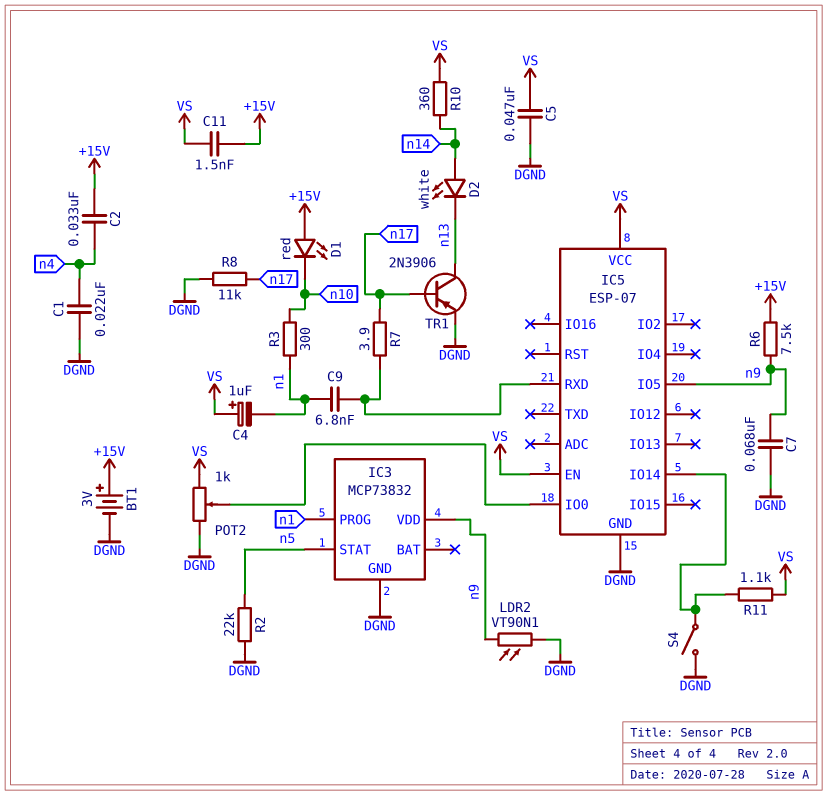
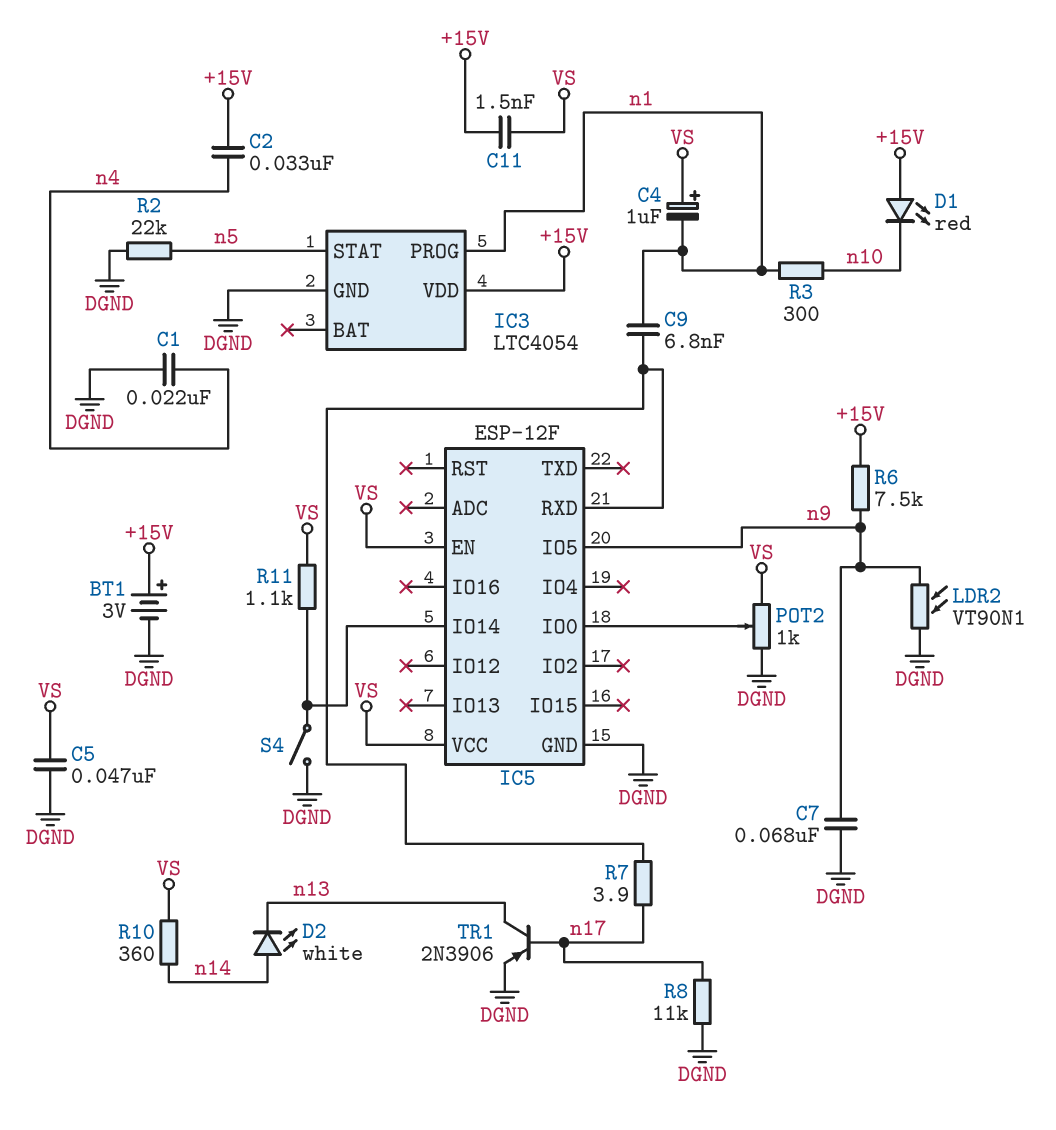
IC3: MCP73832 -> LTC4054
IC3 pin VDD: n9 -> +15V
IC5: ESP-07 -> ESP-12F

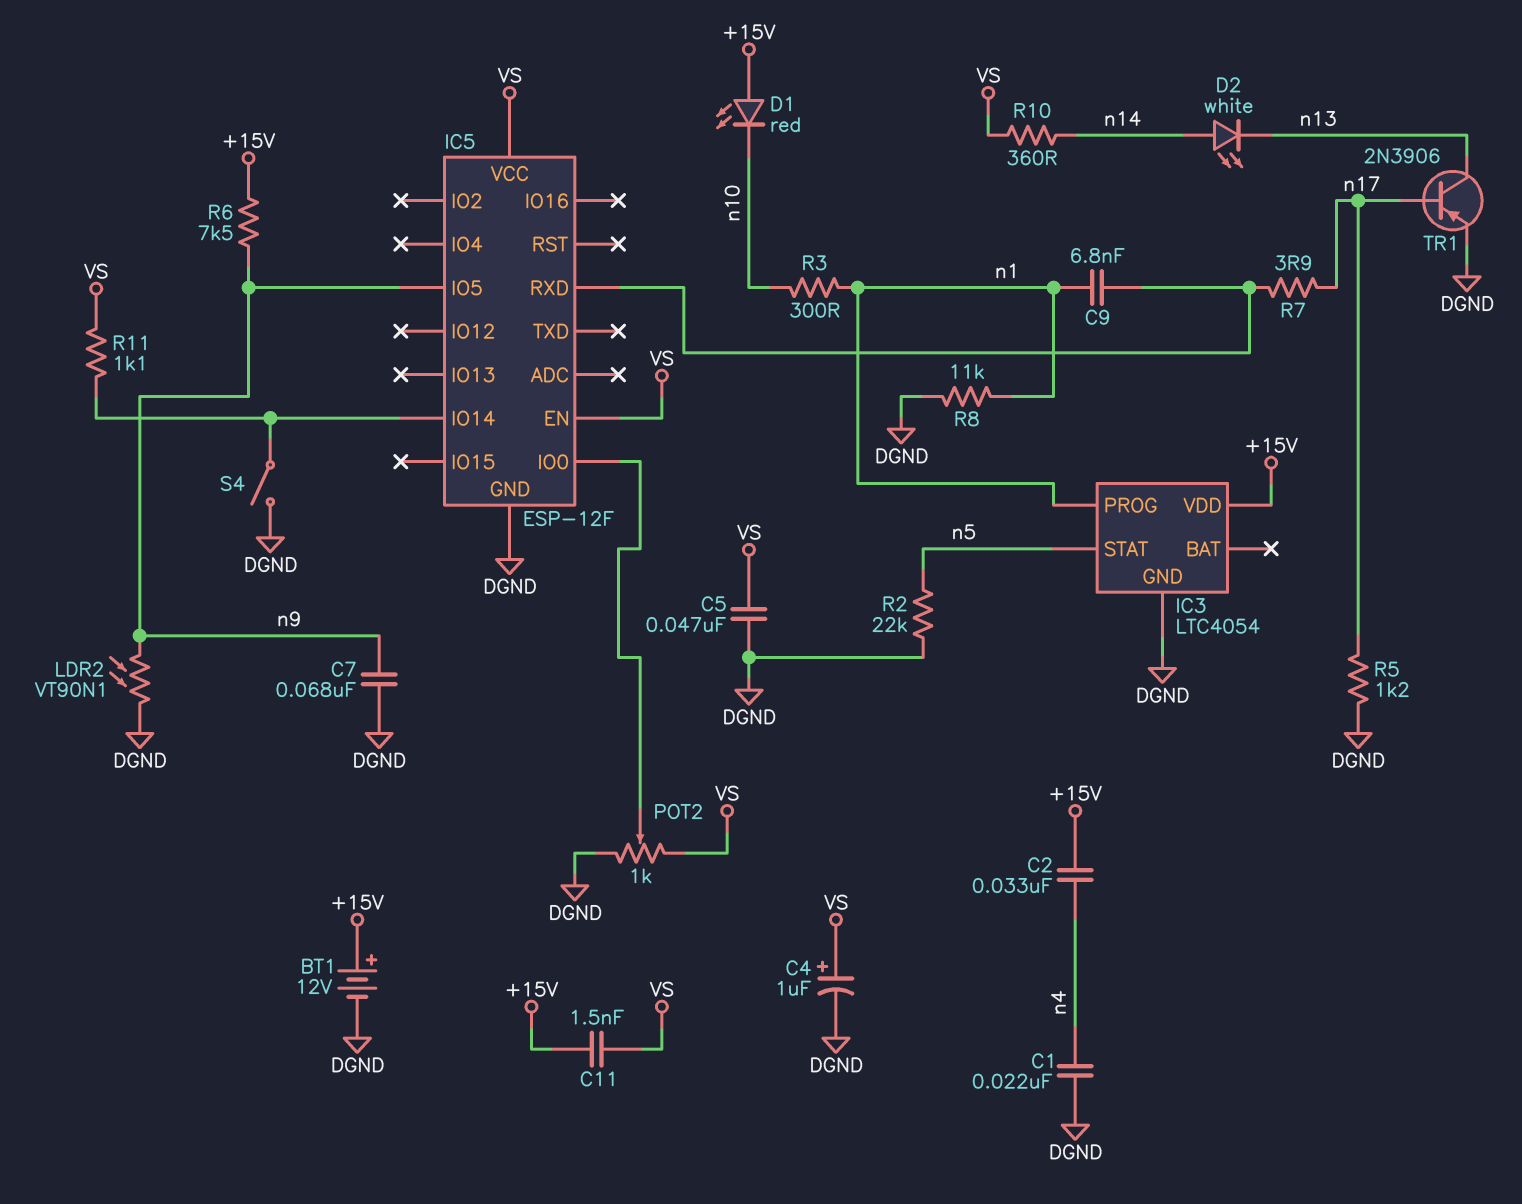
BT1: 3V (plus +15V, minus DGND) -> 12V (plus +15V, minus DGND)
C4: 1uF (plus VS, minus n1) -> 1uF (plus VS, minus DGND)
R5: none -> 1.2k (DGND, n17)
R8: 11k (DGND, n17) -> 11k (DGND, n1)

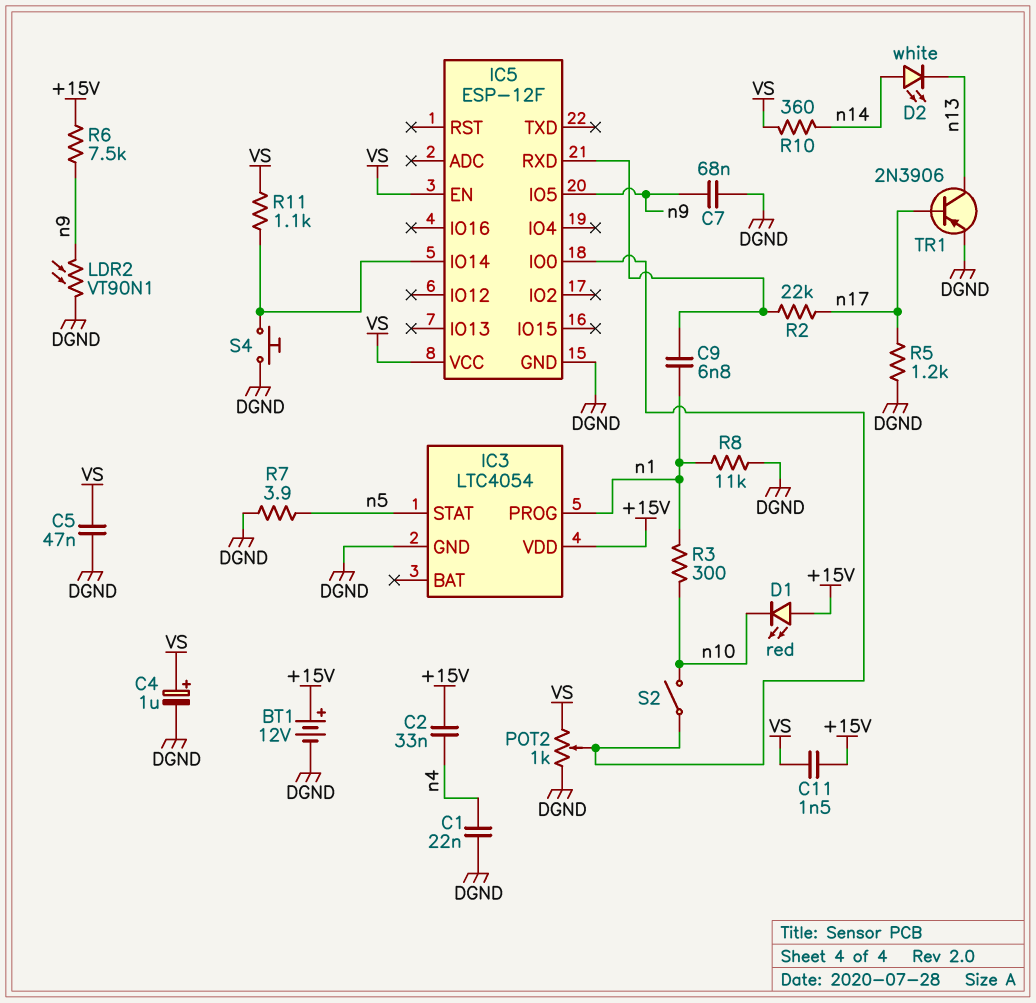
R2: 22k (DGND, n5) -> 22k (IC5/RXD, n17)
R7: 3.9 (IC5/RXD, n17) -> 3.9 (DGND, n5)
S2: none -> switch (IC5/IO0, n10)
S4: switch (DGND, IC5/IO14) -> button (DGND, IC5/IO14)

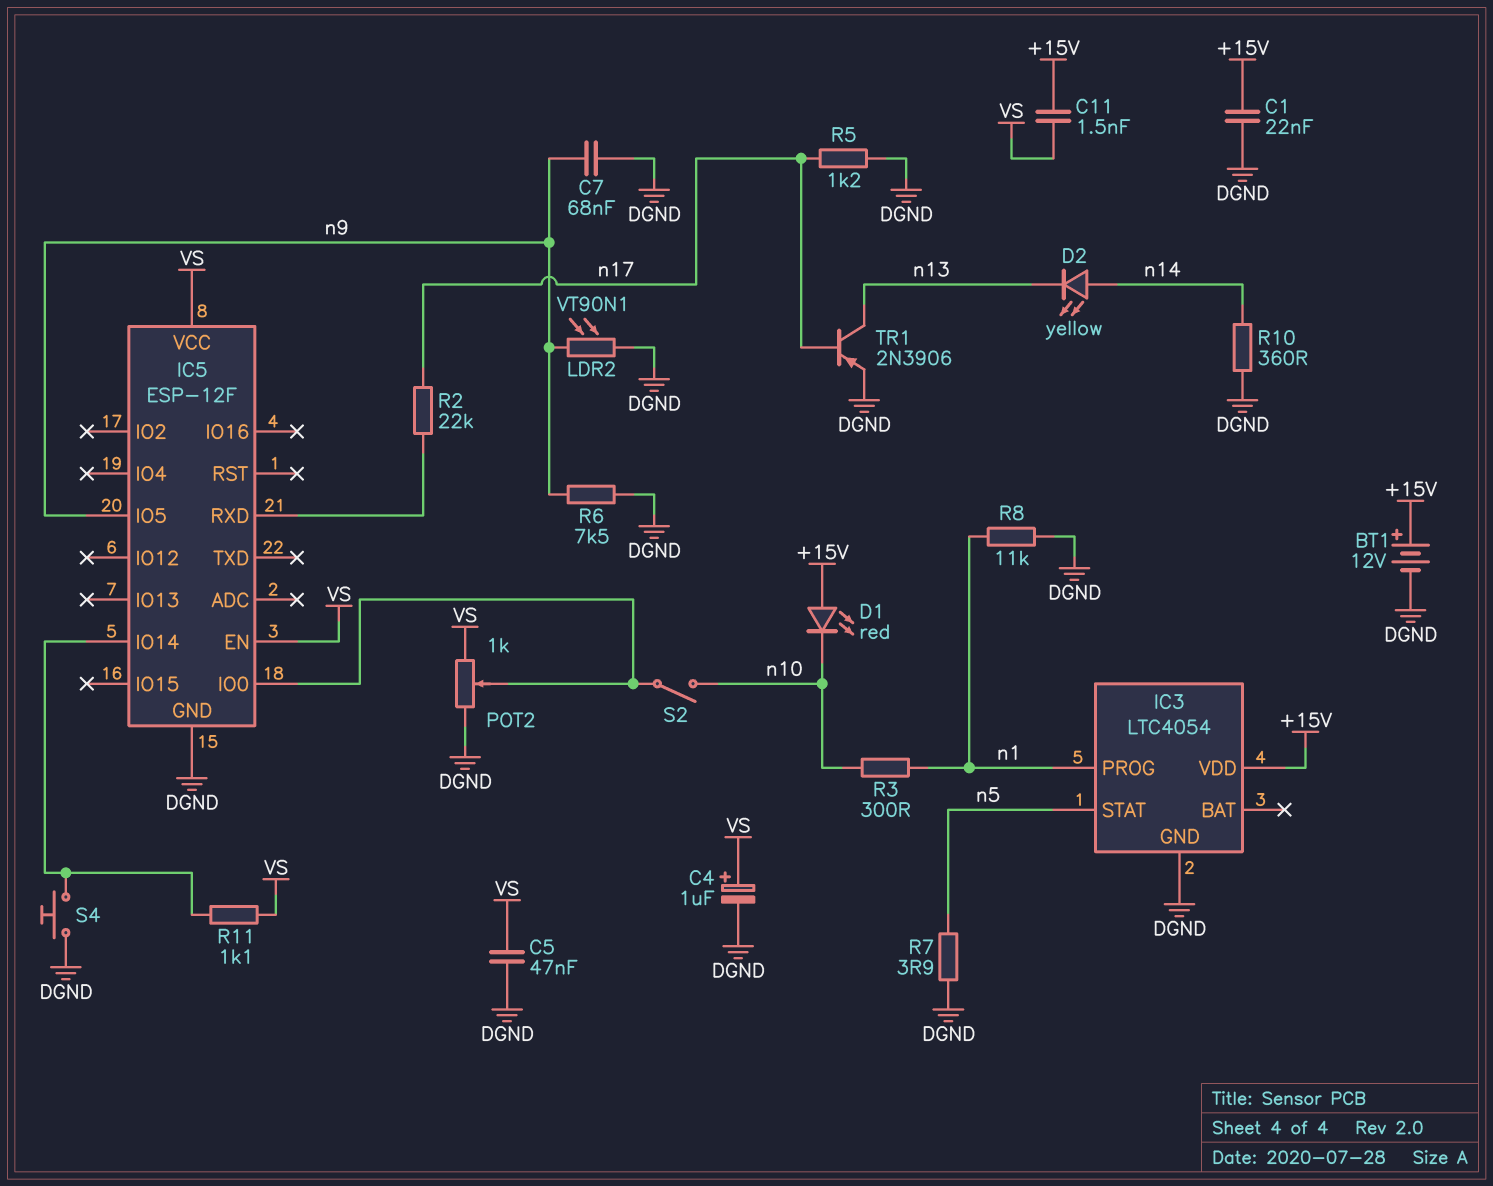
C1: 22nF (DGND, n4) -> 22nF (+15V, DGND)
C2: 33nF (+15V, n4) -> none
C9: 6.8nF (IC5/RXD, n1) -> none
D2: LED white (A n14, K n13) -> LED yellow (A n14, K n13)
R6: 7.5k (+15V, n9) -> 7.5k (DGND, n9)
R10: 360 (VS, n14) -> 360 (DGND, n14)

